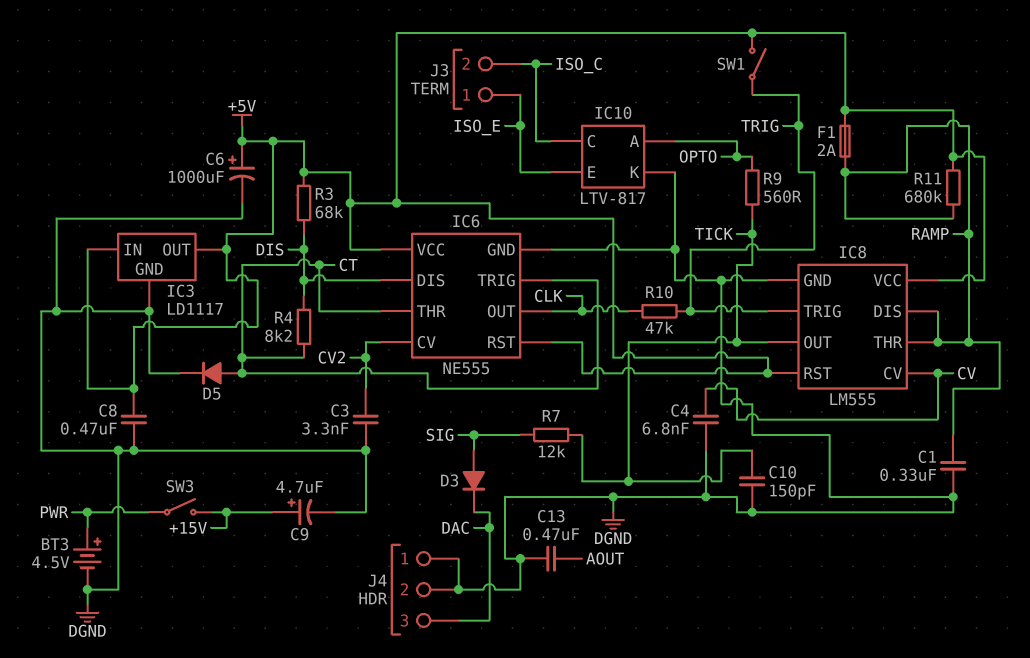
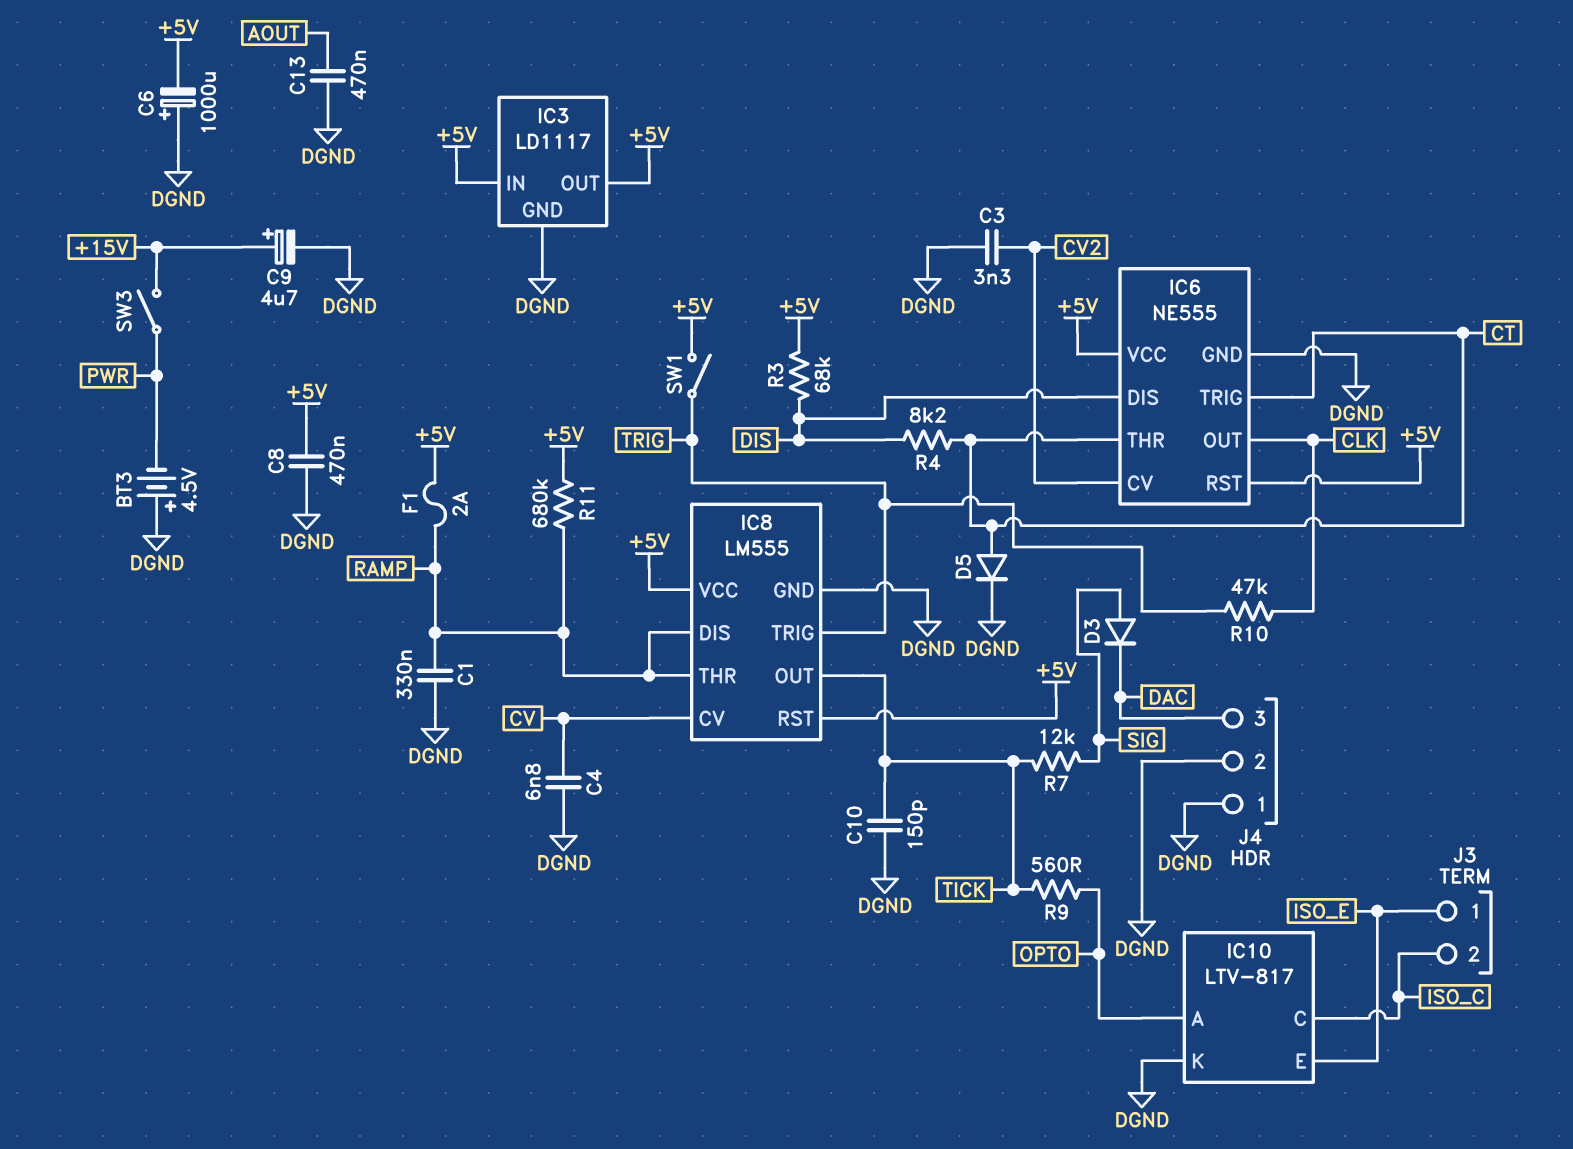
BT3: 4.5V (plus PWR, minus DGND) -> 4.5V (plus DGND, minus PWR)
C6: 1000uF (plus +5V, minus DGND) -> 1000uF (plus DGND, minus +5V)

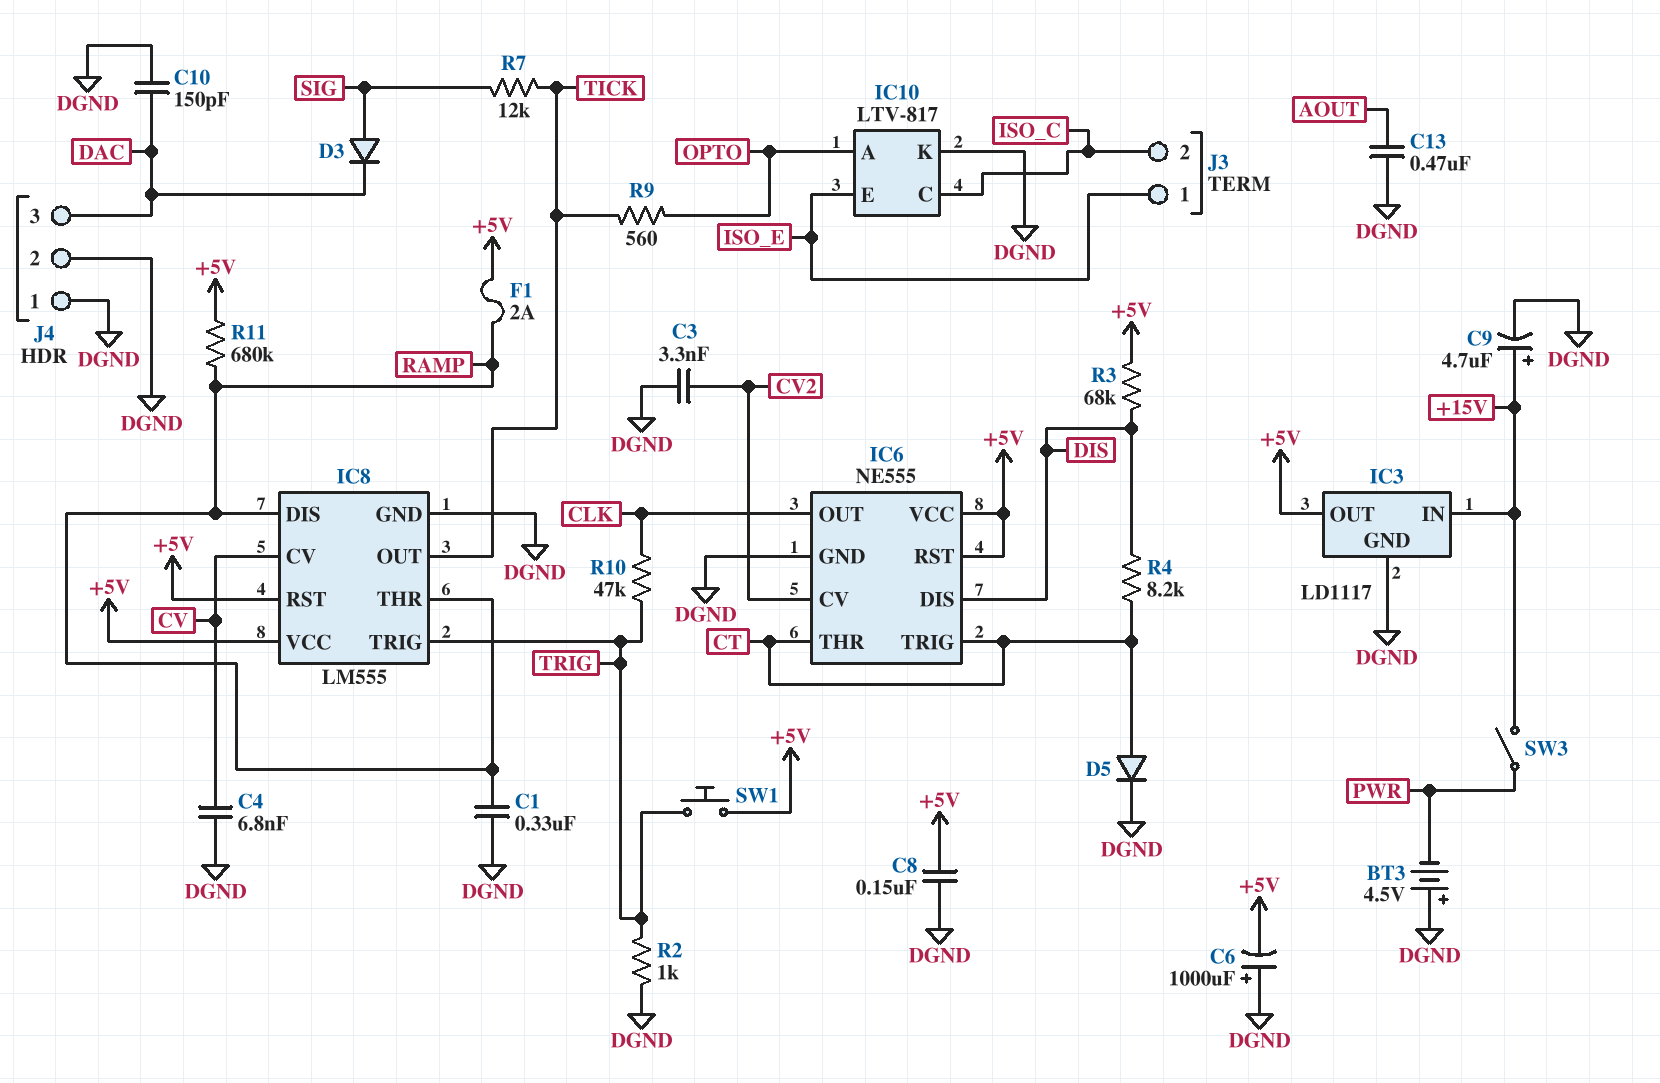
C8: 470nF (+5V, DGND) -> 150nF (+5V, DGND)
C10: 150pF (DGND, TICK) -> 150pF (DAC, DGND)
IC3 pin IN: +5V -> +15V
R2: none -> 1k (DGND, TRIG)
SW1: switch (+5V, TRIG) -> button (+5V, TRIG)

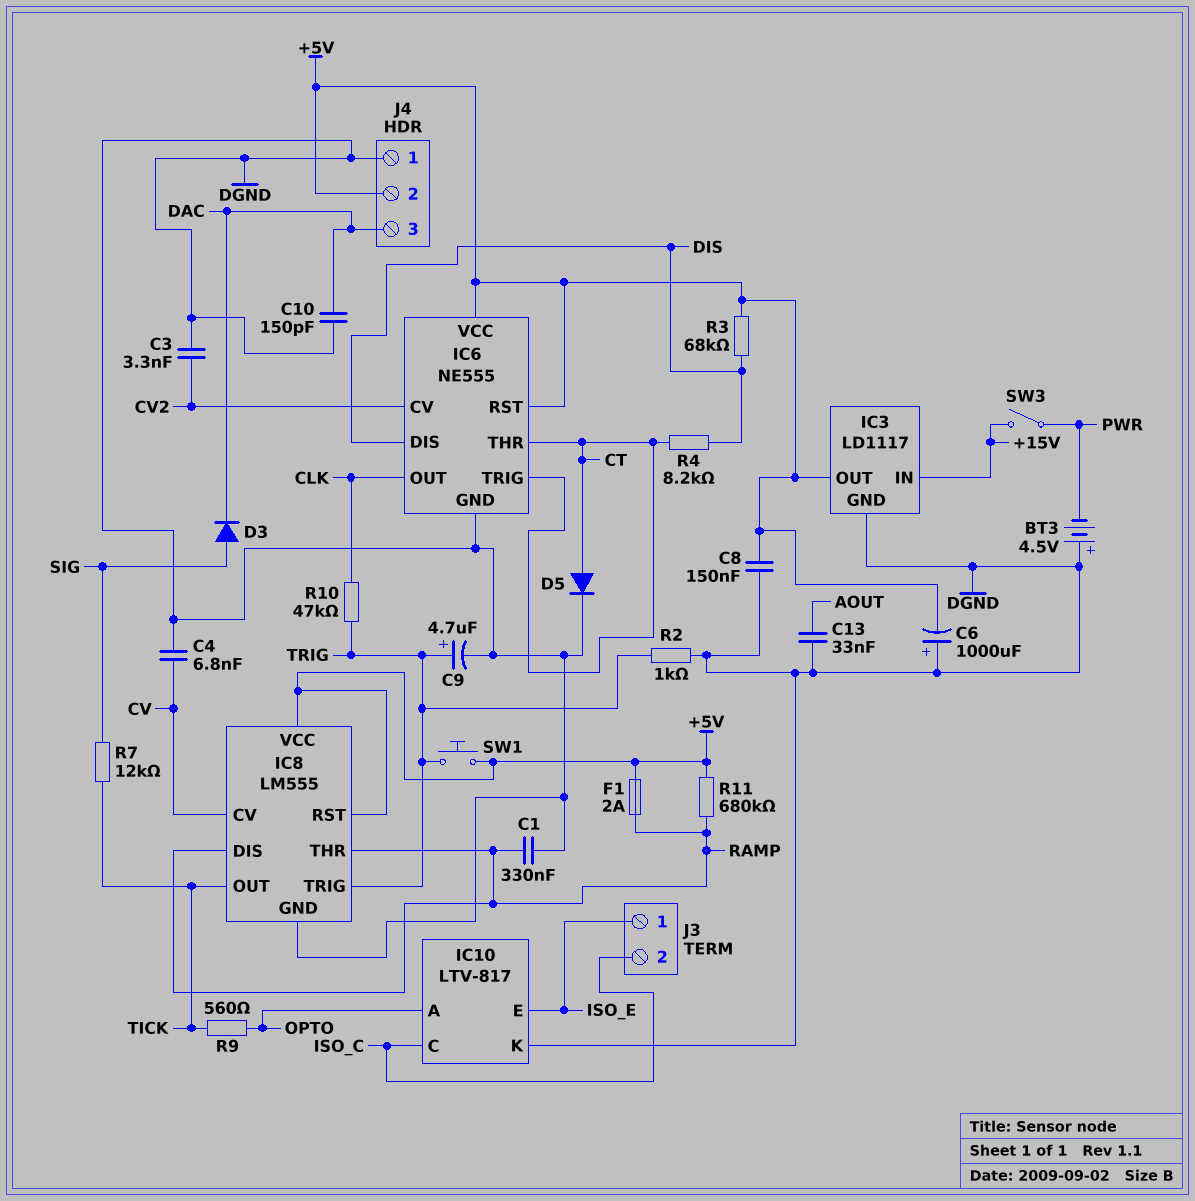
C9: 4.7uF (plus +15V, minus DGND) -> 4.7uF (plus TRIG, minus DGND)
C13: 470nF (AOUT, DGND) -> 33nF (AOUT, DGND)
J4 pin 2: DGND -> +5V

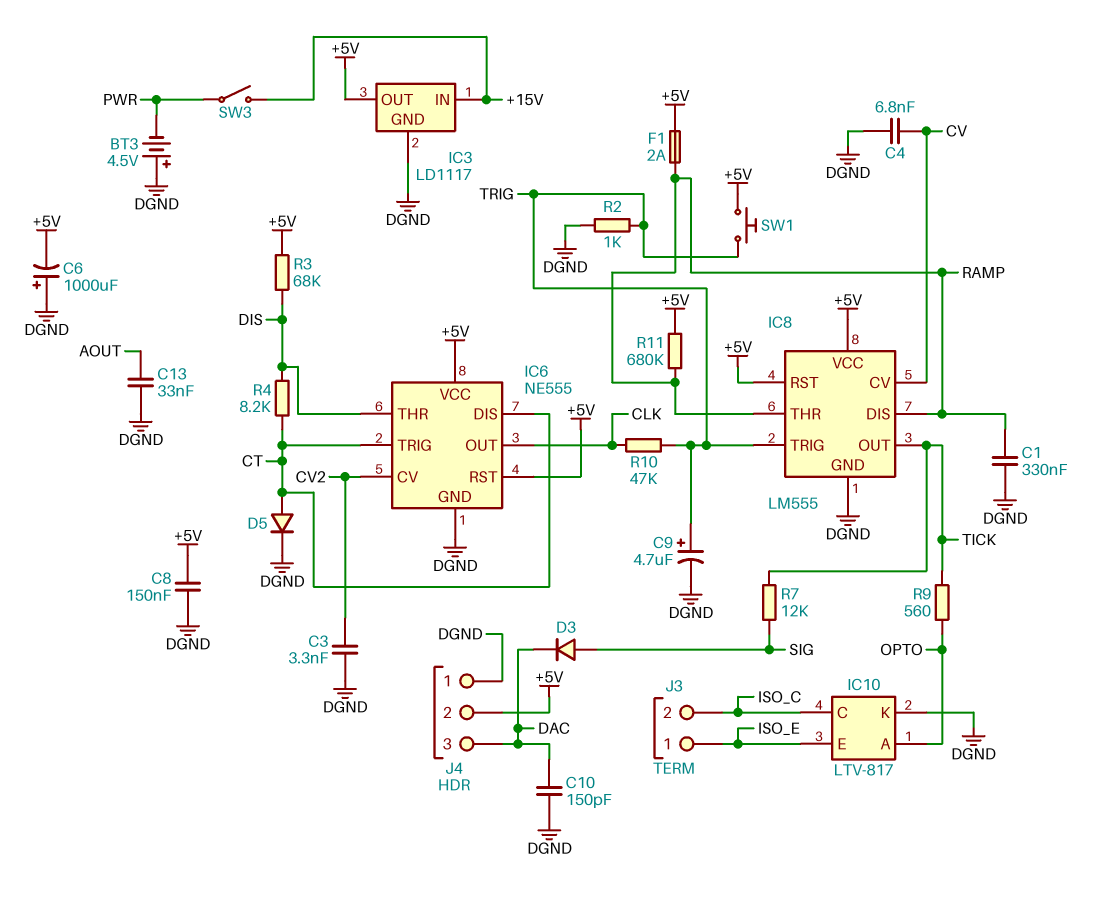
IC6 pin DIS: DIS -> CT
IC6 pin THR: CT -> DIS

